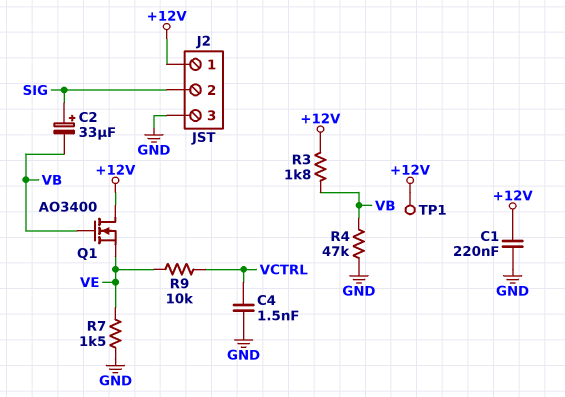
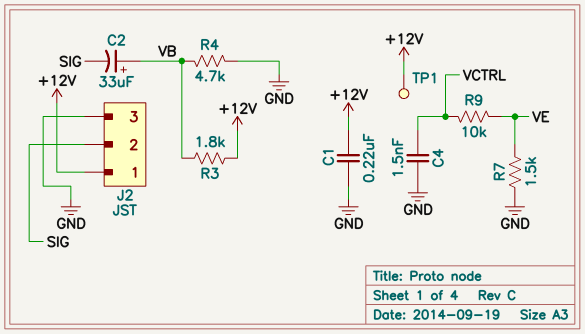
C2: 33uF (plus SIG, minus VB) -> 33uF (plus VB, minus SIG)
Q1: NMOS AO3400 (G VB, D +12V, S VE) -> none
R4: 47k (GND, VB) -> 4.7k (GND, VB)

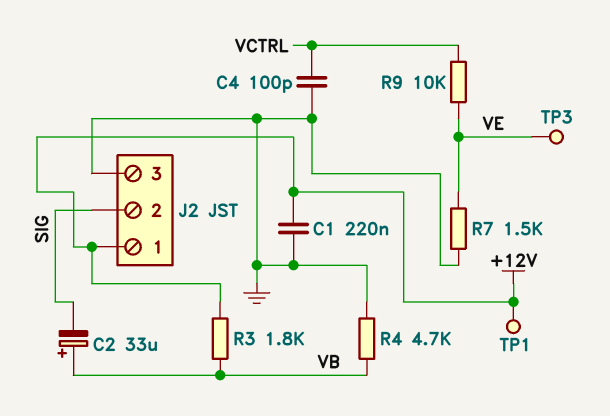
C4: 1.5nF (GND, VCTRL) -> 100pF (GND, VCTRL)
TP3: none -> test point (VE)

